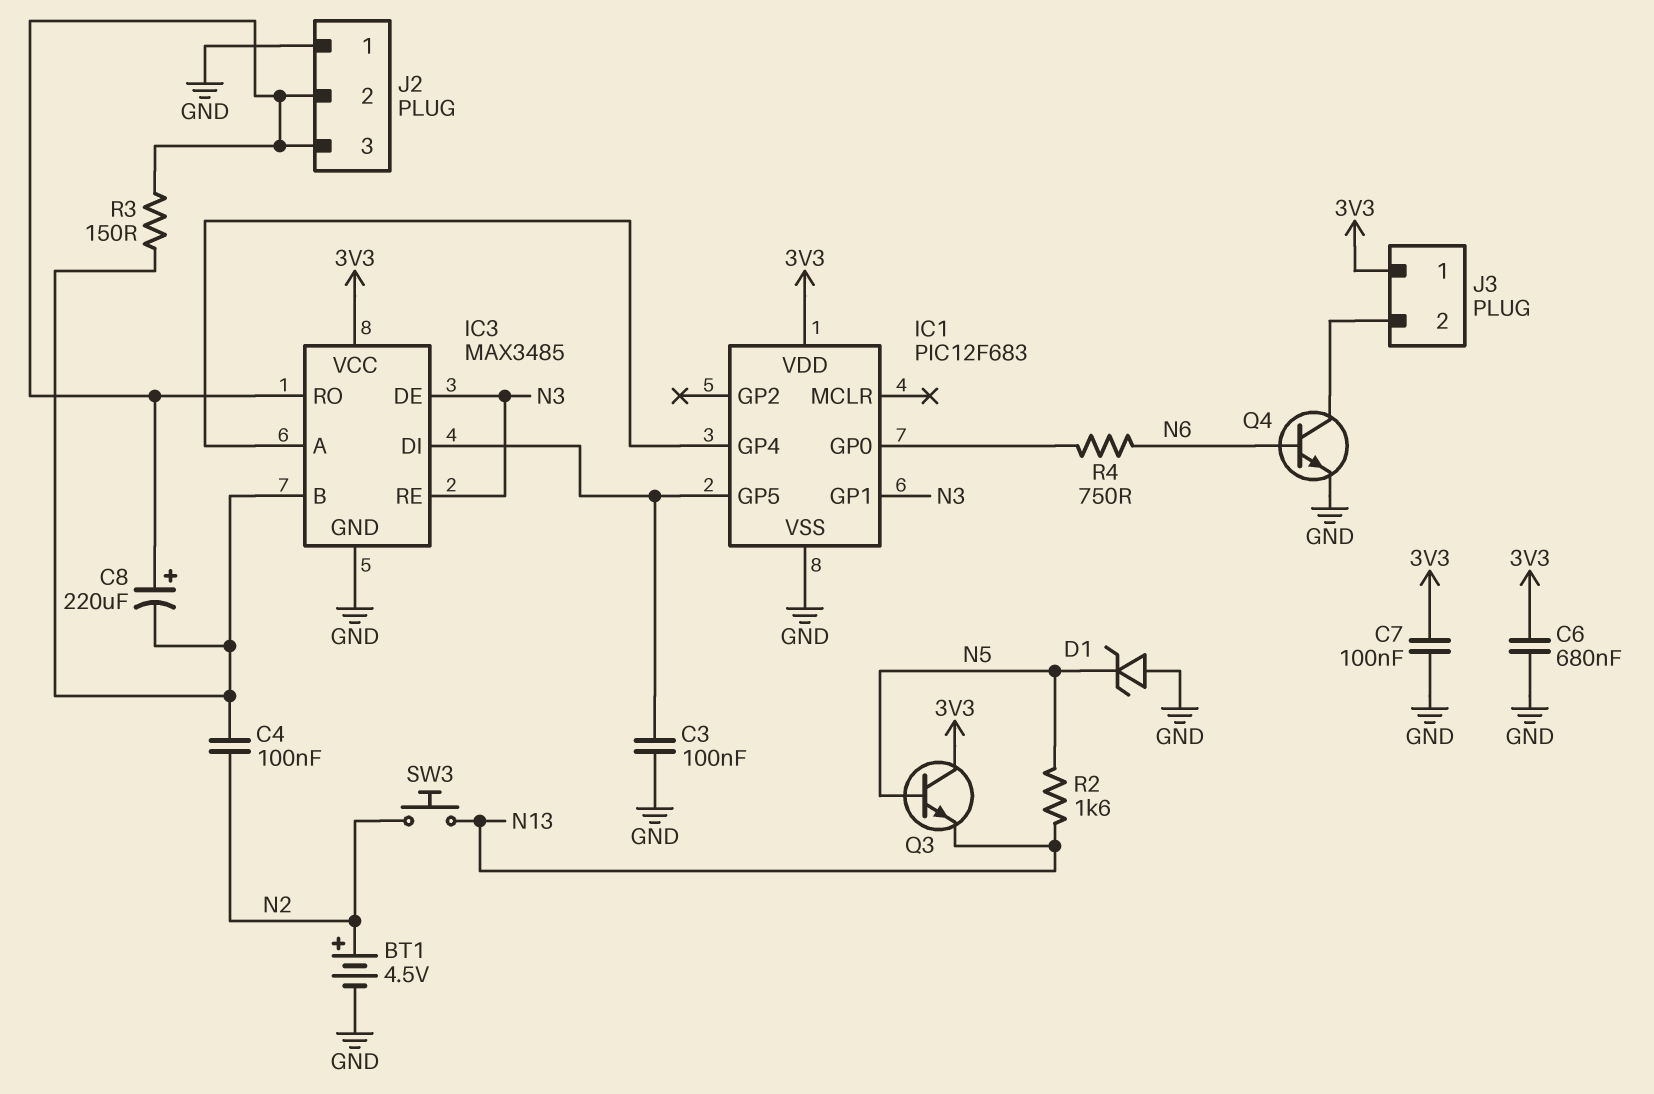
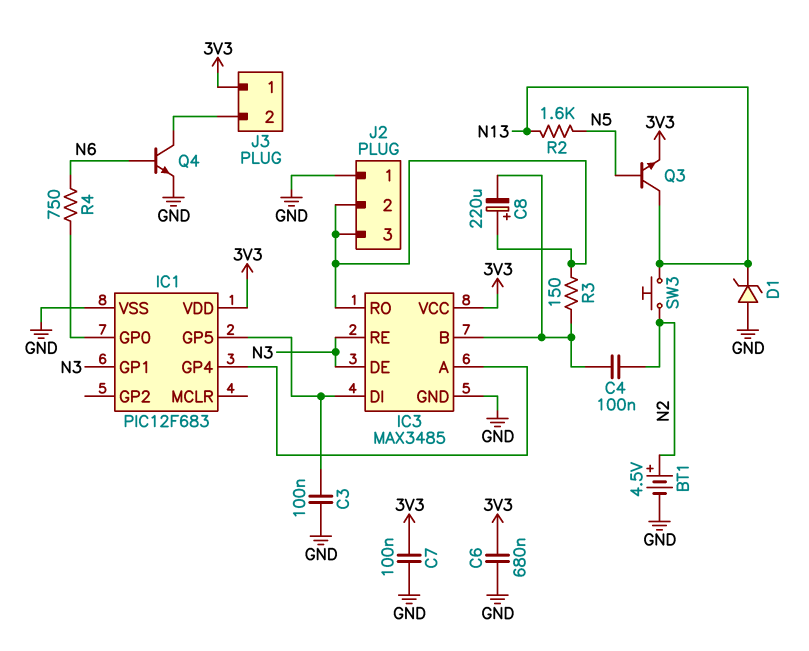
D1: zener (A GND, K N5) -> zener (A GND, K N13)
Q3: NPN (B N5, C 3V3, E N13) -> NPN (B N5, C N13, E 3V3)

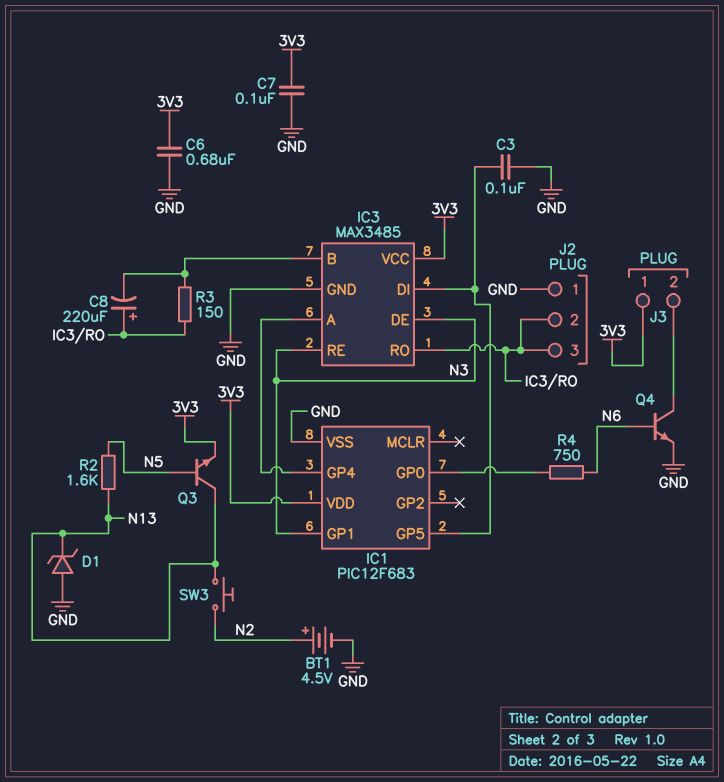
C4: 100nF (IC3/B, N2) -> none

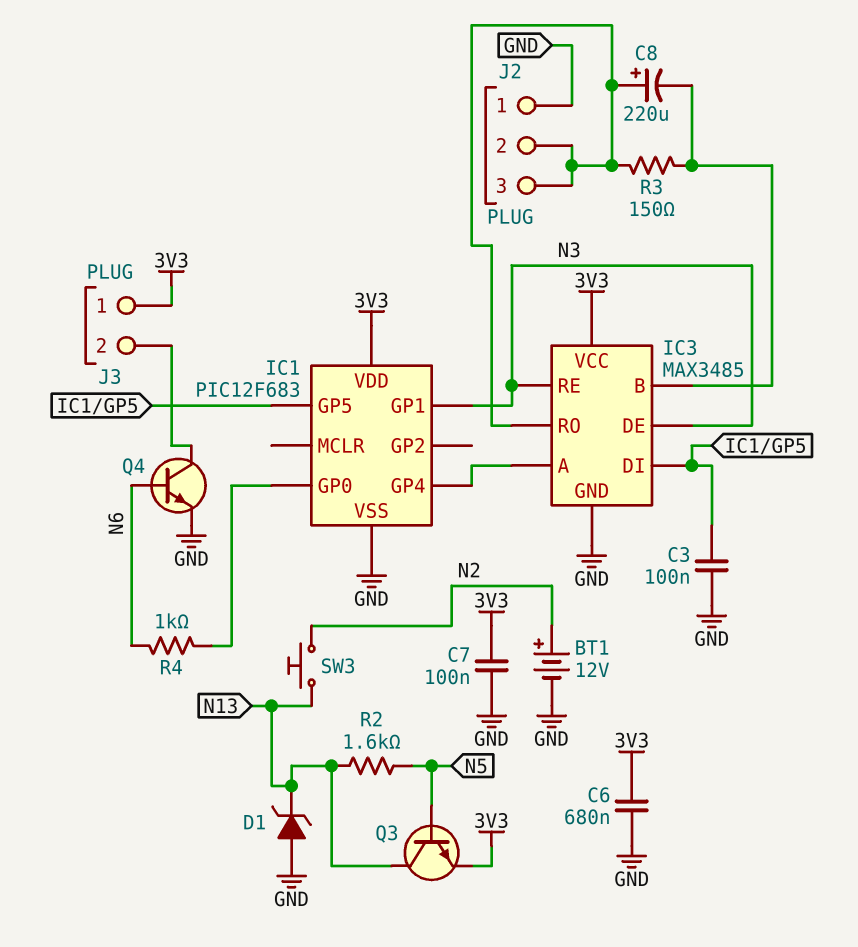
BT1: 4.5V (plus N2, minus GND) -> 12V (plus N2, minus GND)
R4: 750 (IC1/GP0, N6) -> 1k (IC1/GP0, N6)

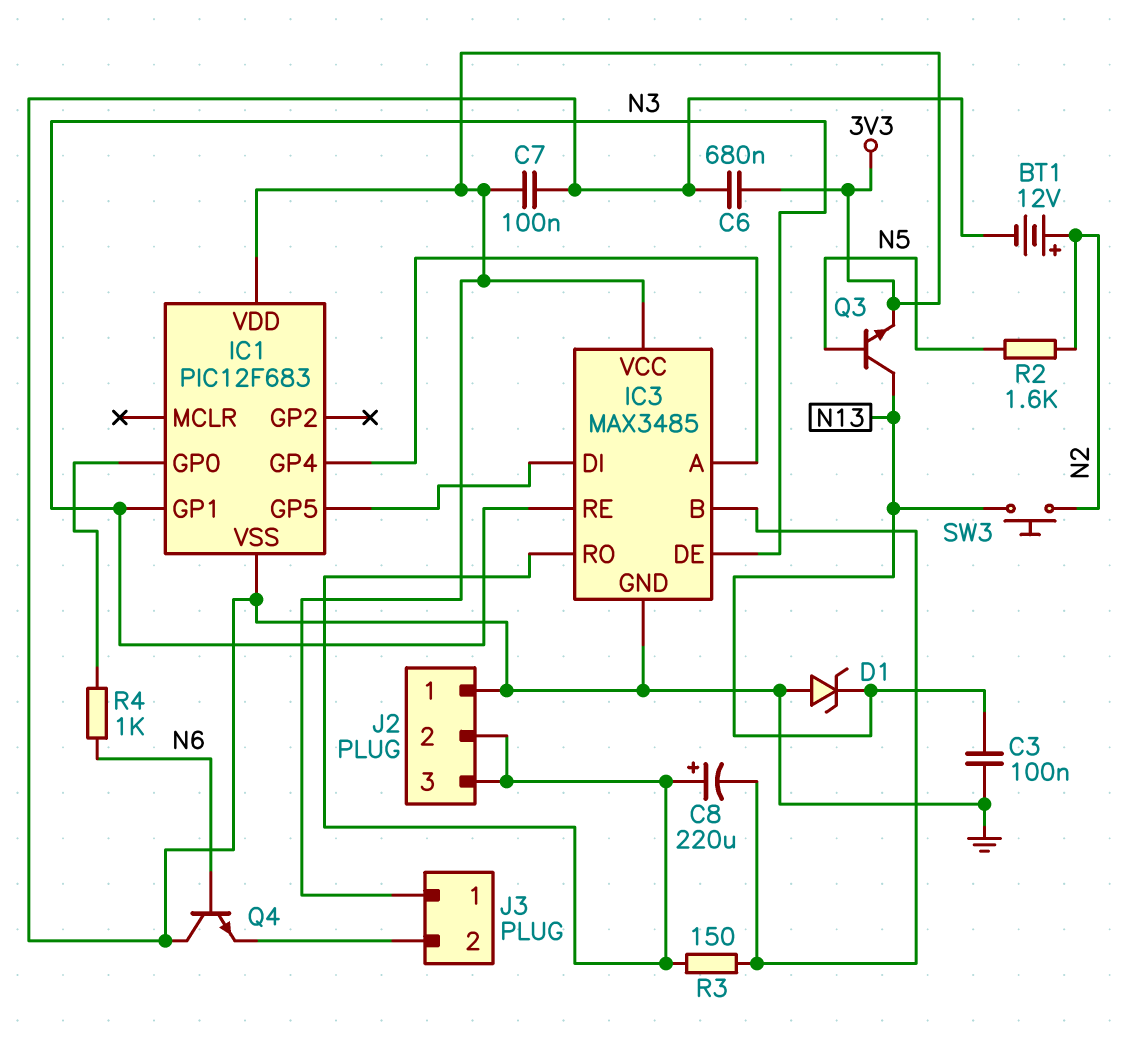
C3: 100nF (GND, IC1/GP5) -> 100nF (GND, N13)
Q4: NPN (B N6, C J3/2, E GND) -> NPN (B N6, C GND, E J3/2)
R2: 1.6k (N5, N13) -> 1.6k (N2, N5)

